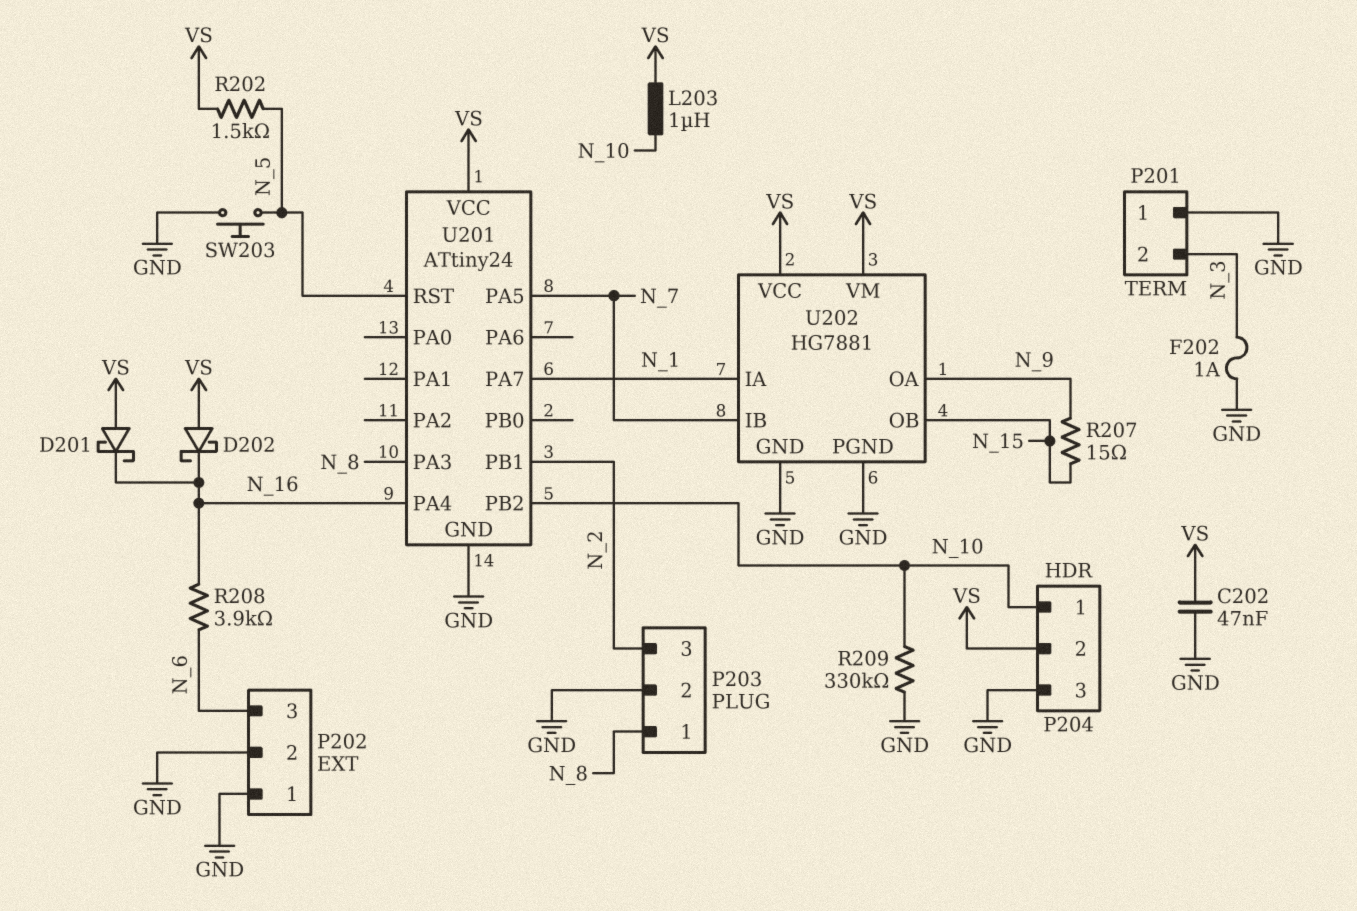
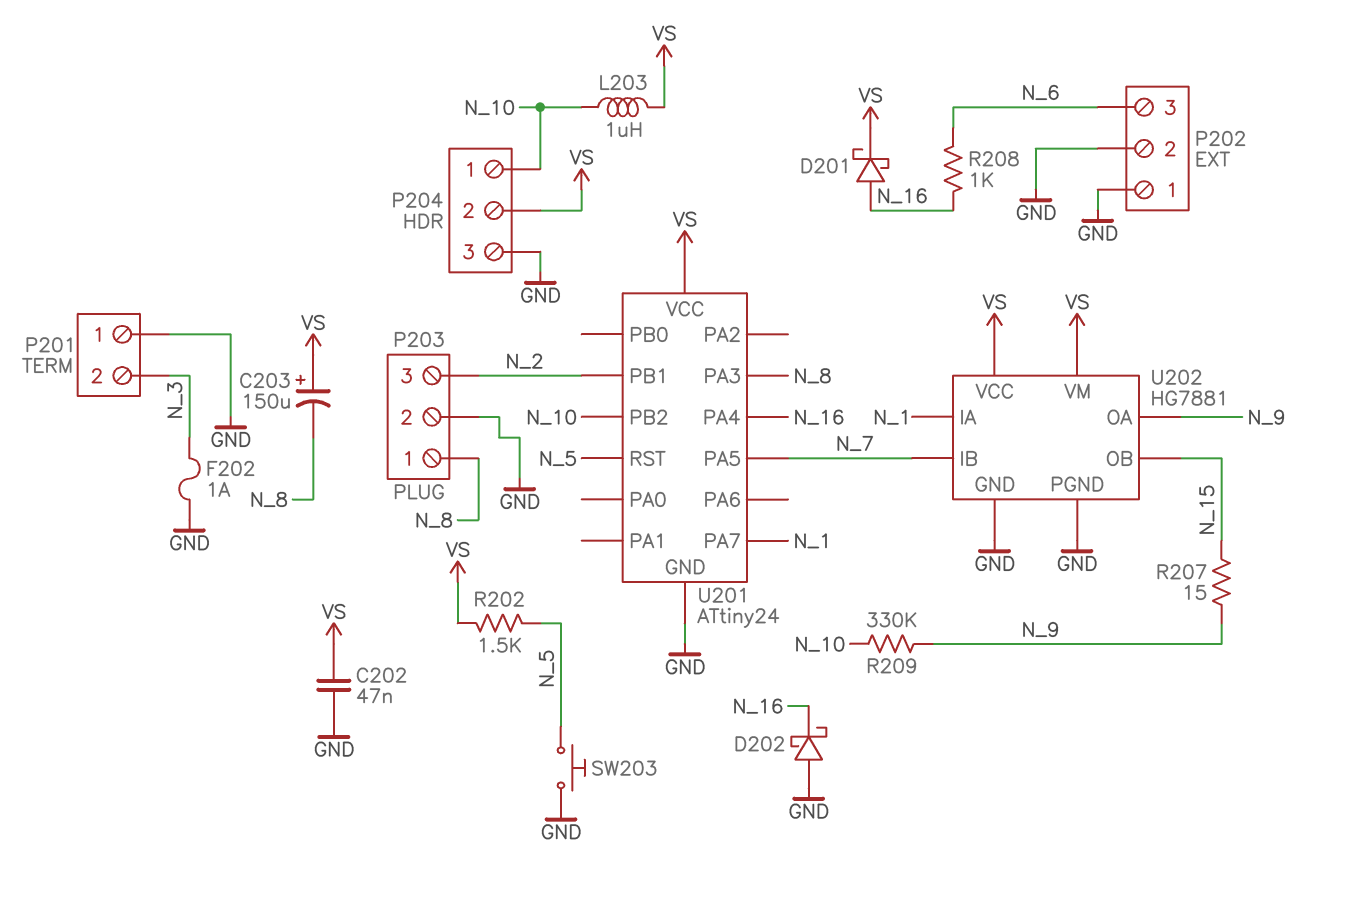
C203: none -> 150uF (plus VS, minus N_8)
D201: schottky (A VS, K N_16) -> schottky (A N_16, K VS)
D202: schottky (A VS, K N_16) -> schottky (A GND, K N_16)
R208: 3.9k (N_6, N_16) -> 1k (N_6, N_16)
R209: 330k (GND, N_10) -> 330k (N_9, N_10)

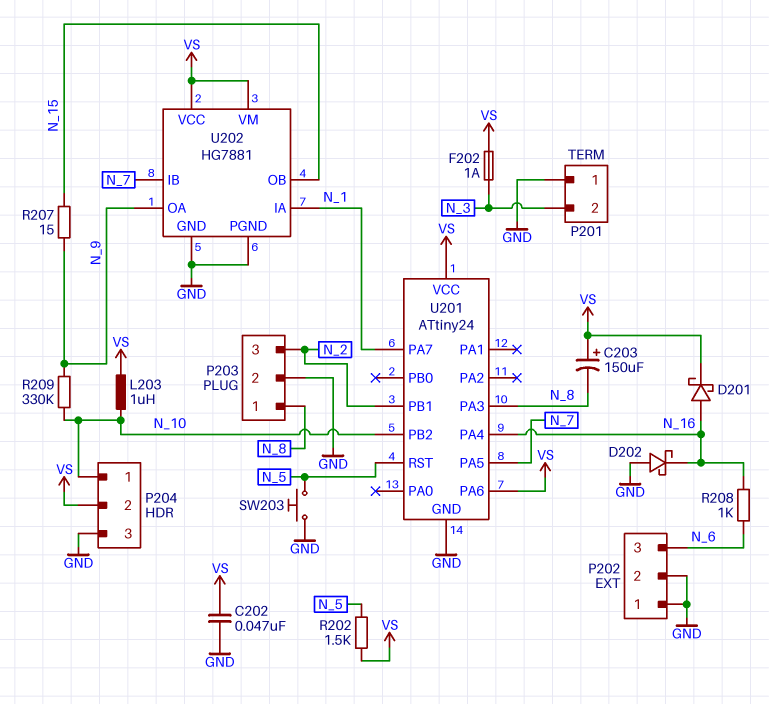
F202: 1A (GND, N_3) -> 1A (N_3, VS)
U201 pin PA6: none -> VS

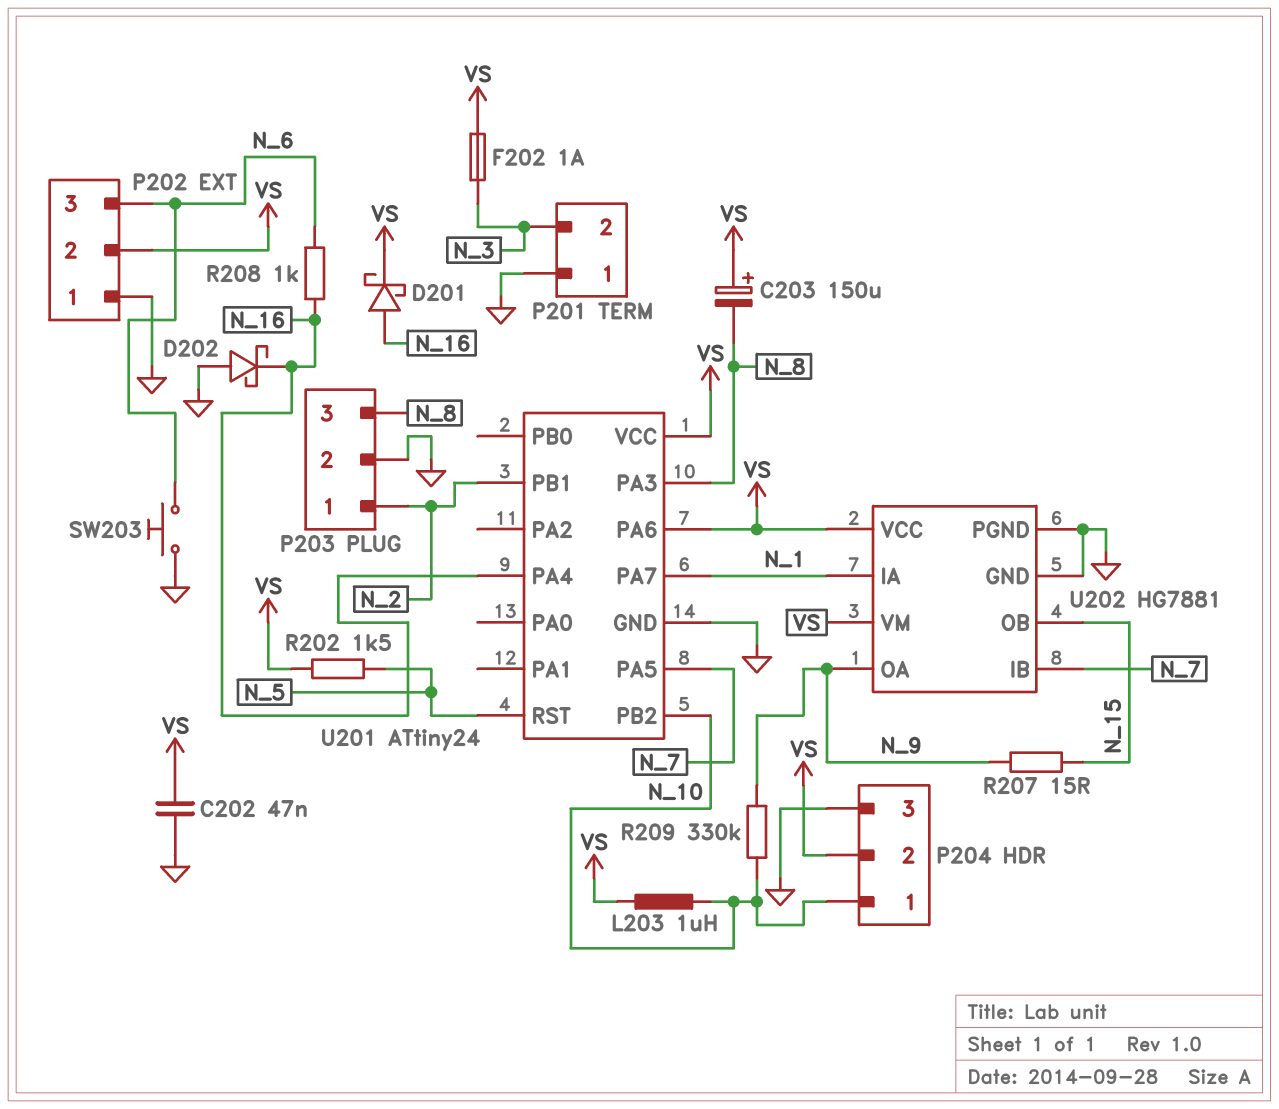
P202 pin 2: GND -> VS
P203 pin 1: N_8 -> N_2
P203 pin 3: N_2 -> N_8
SW203: button (GND, N_5) -> button (GND, N_6)

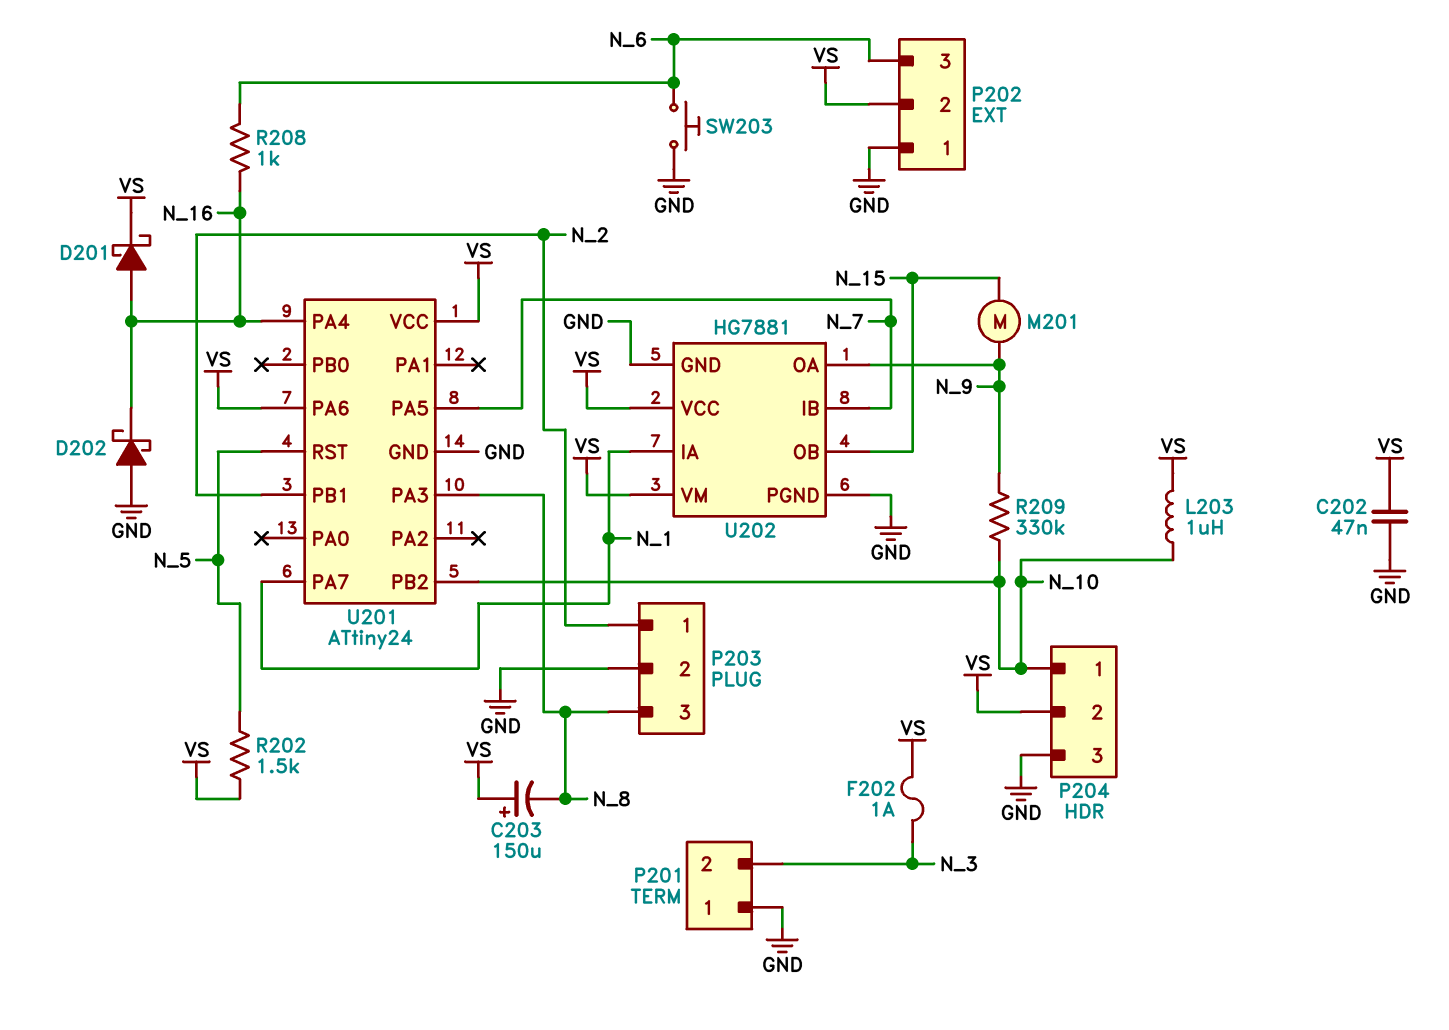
M201: none -> motor (N_9, N_15)
R207: 15 (N_9, N_15) -> none

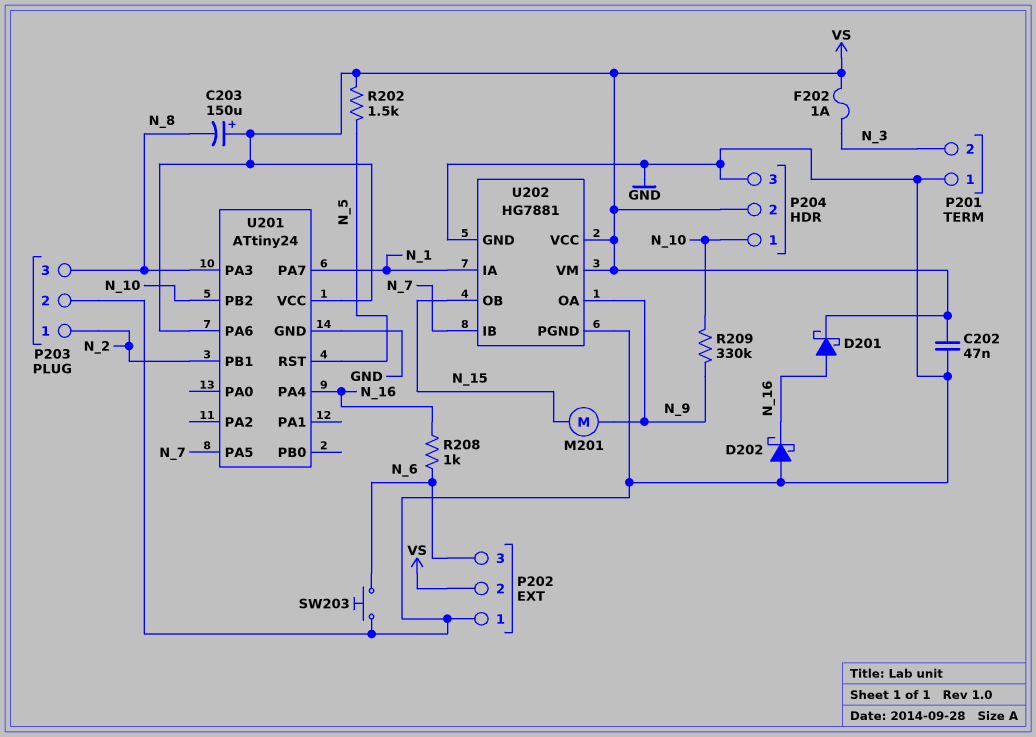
L203: 1uH (N_10, VS) -> none

